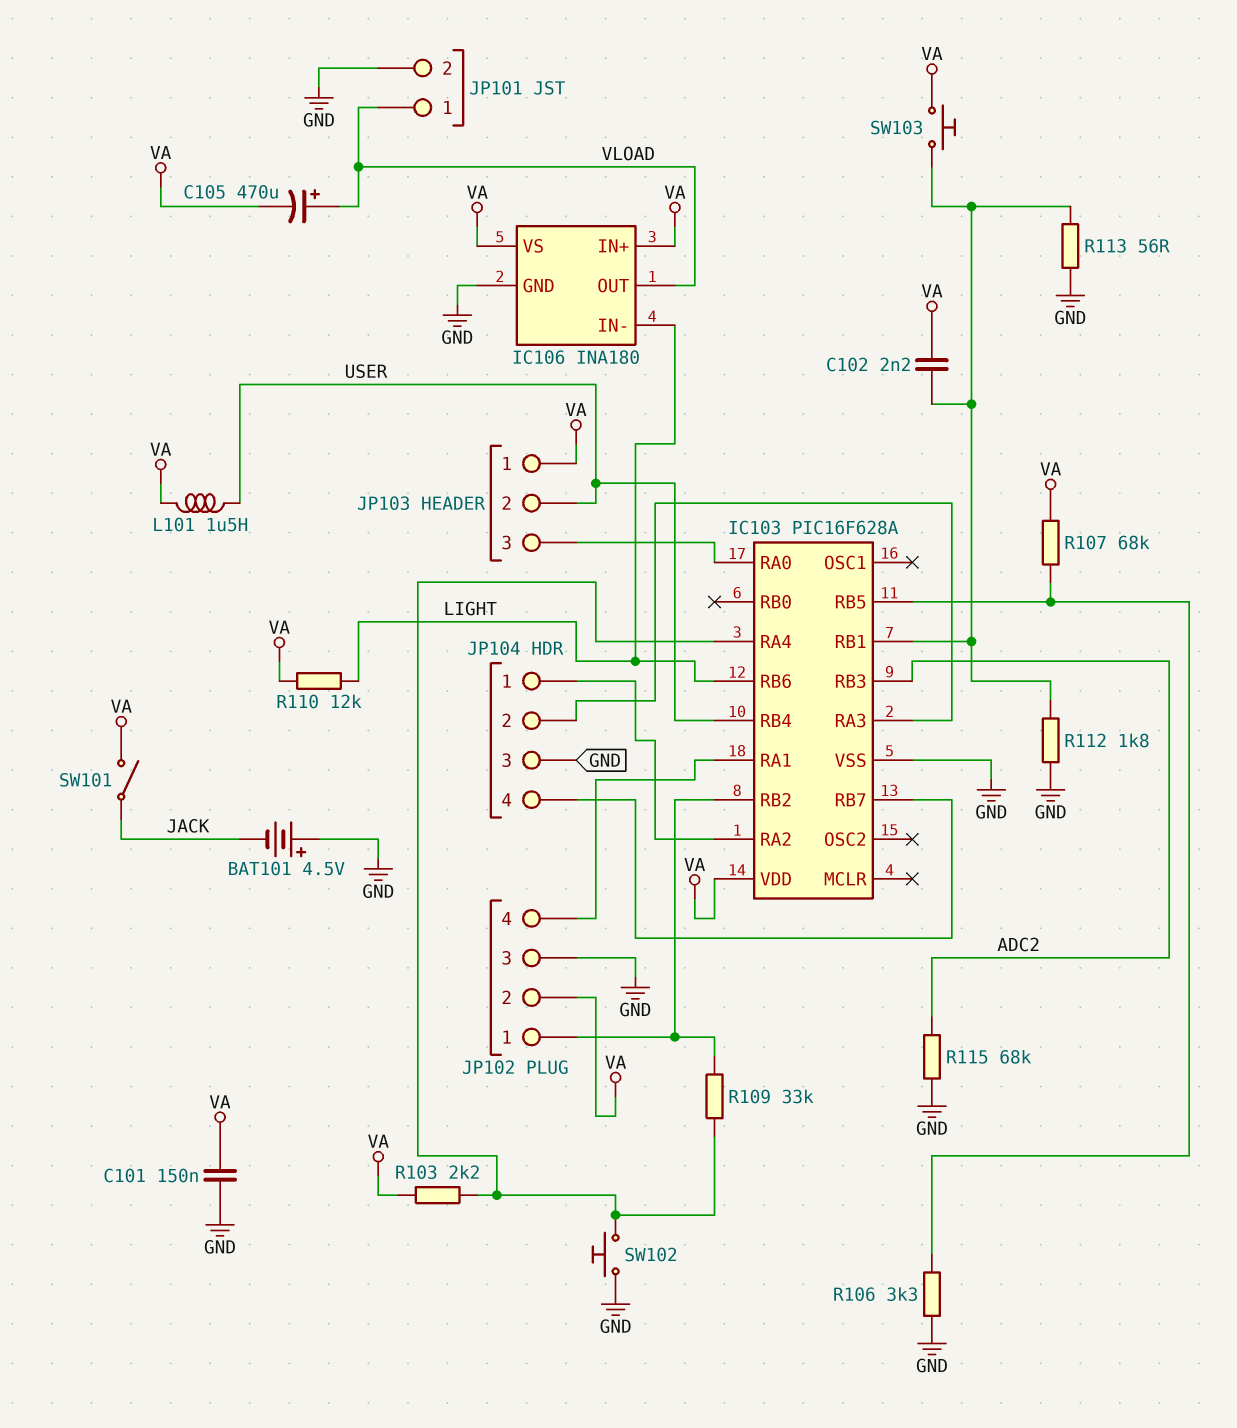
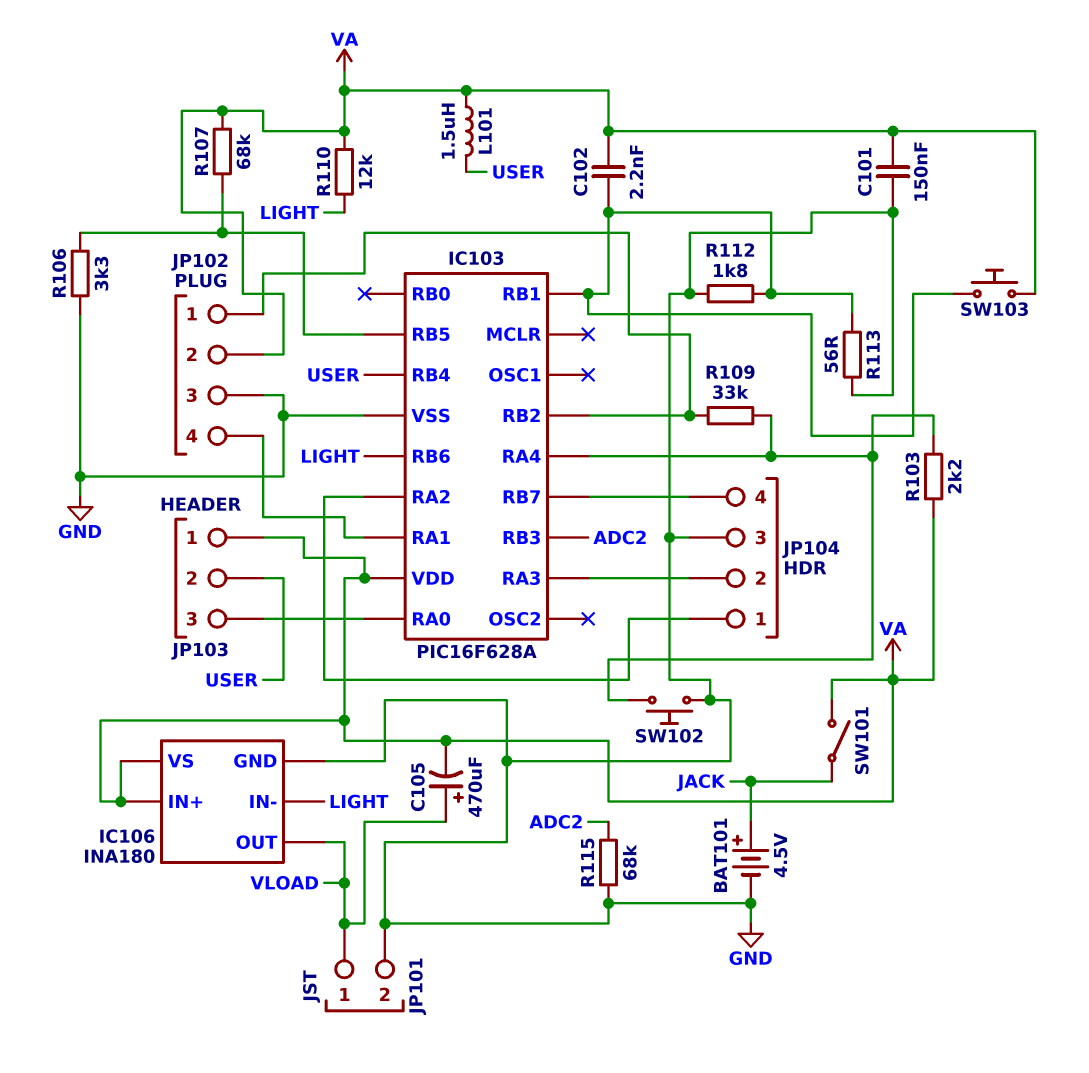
BAT101: 4.5V (plus GND, minus JACK) -> 4.5V (plus JACK, minus GND)

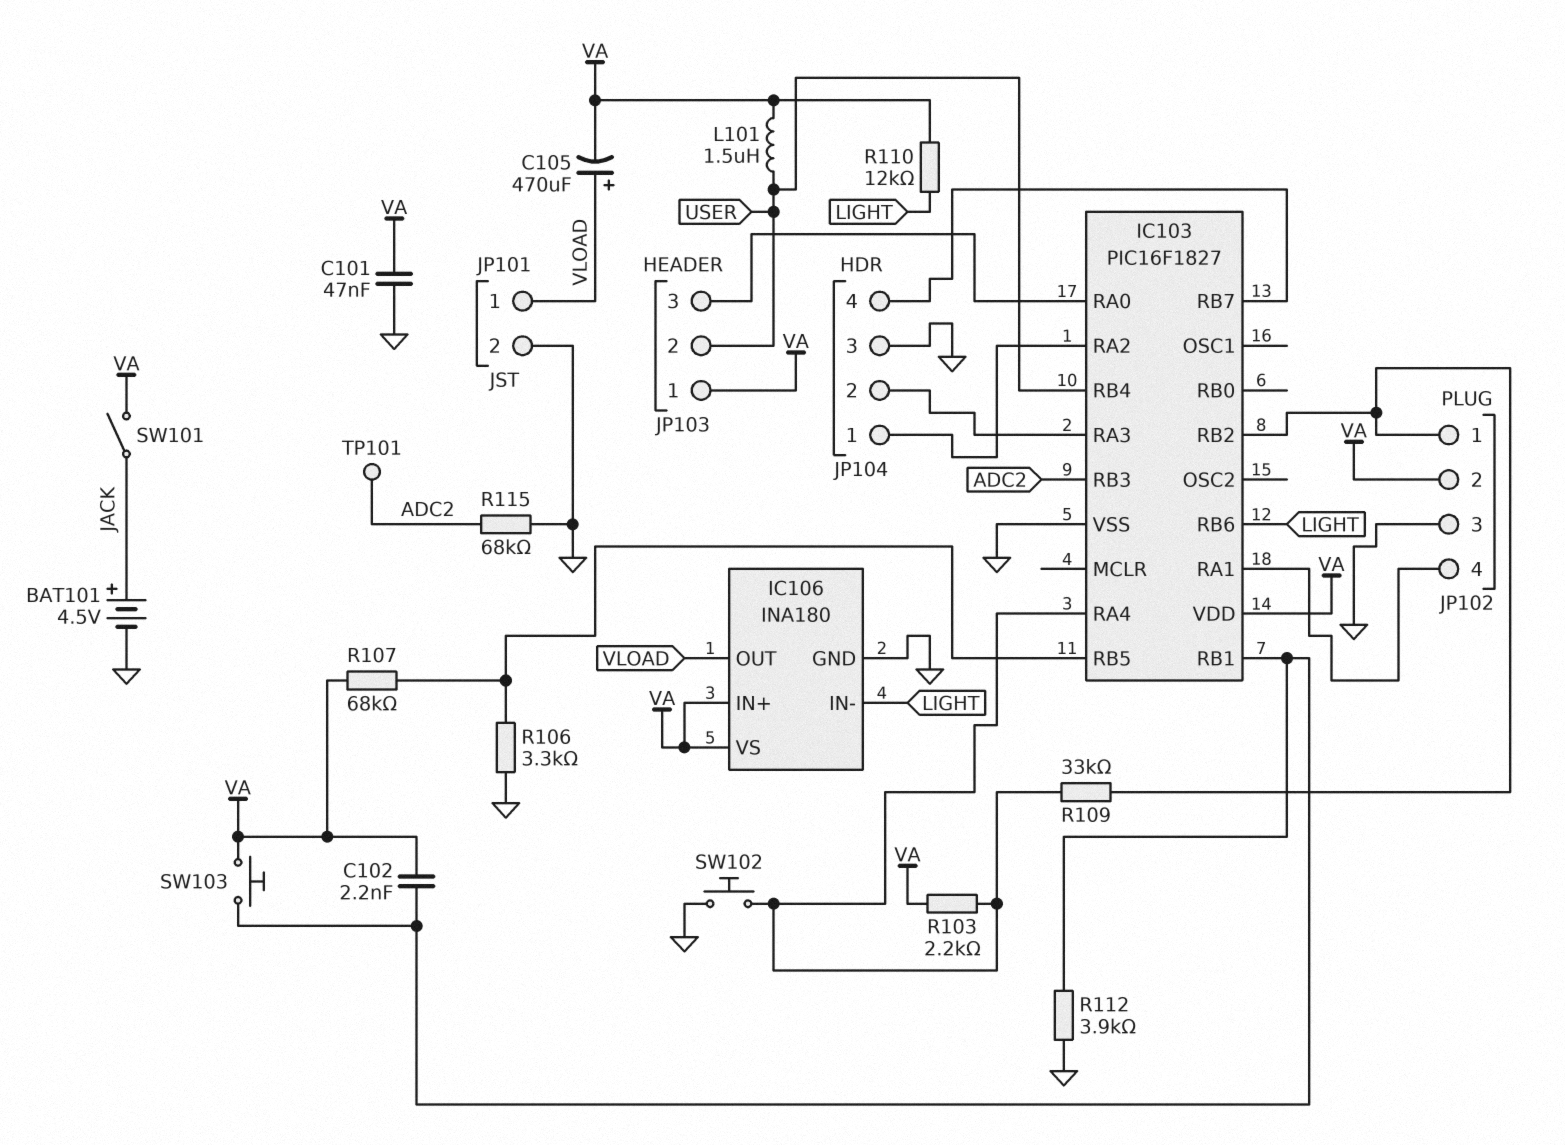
C101: 150nF (GND, VA) -> 47nF (GND, VA)
IC103: PIC16F628A -> PIC16F1827
R112: 1.8k (GND, IC103/RB1) -> 3.9k (GND, IC103/RB1)
R113: 56 (GND, IC103/RB1) -> none
TP101: none -> test point (ADC2)

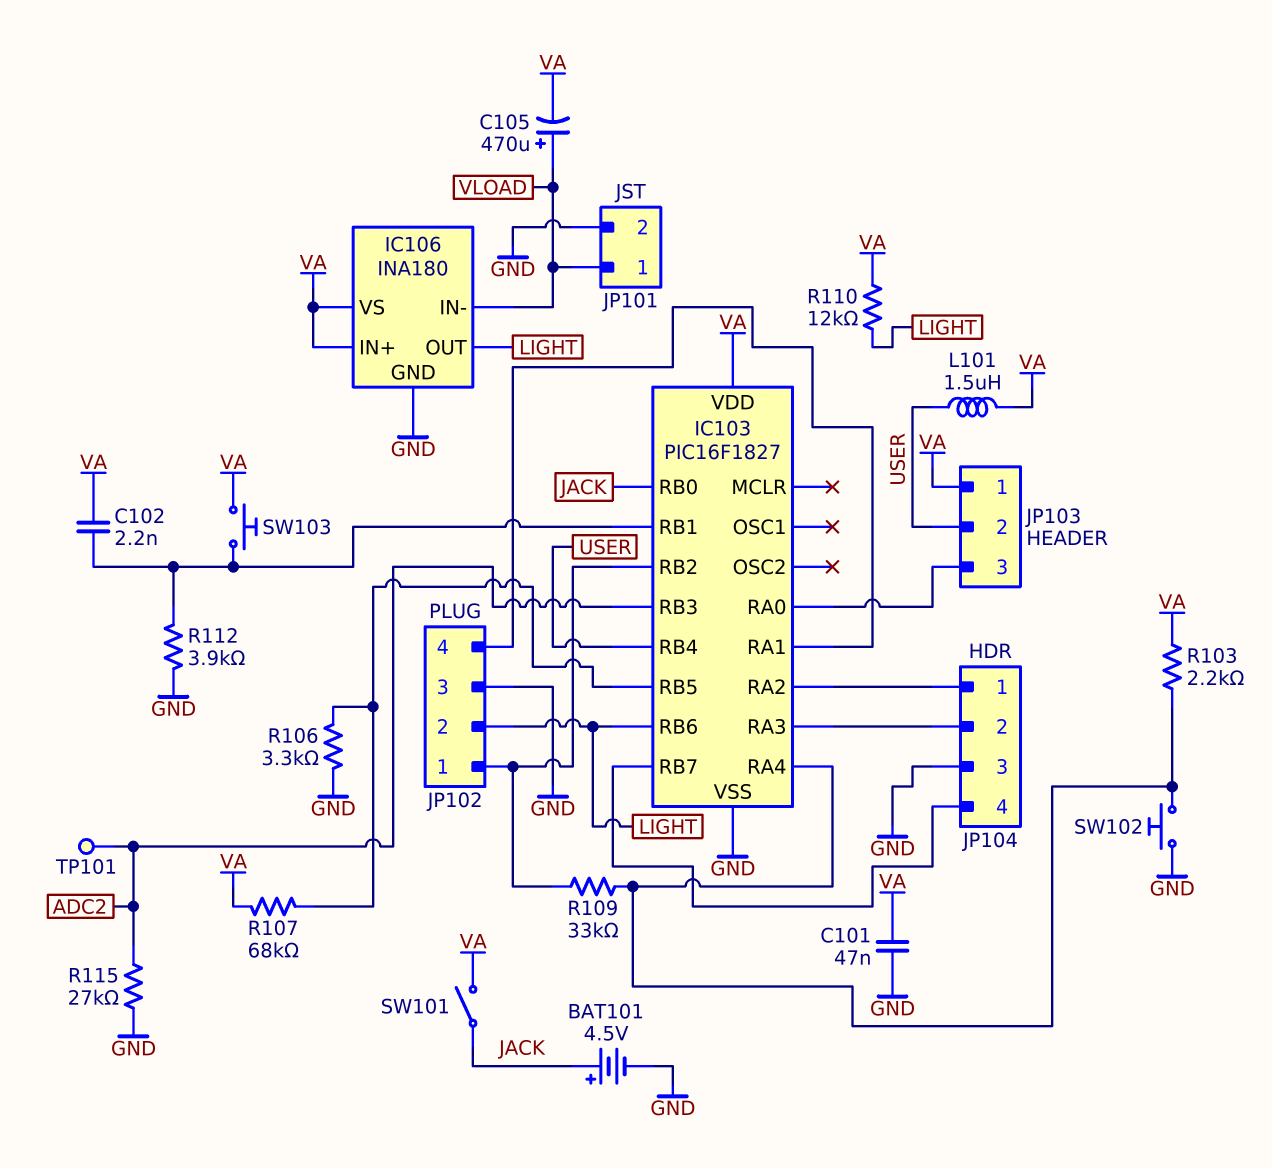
IC103 pin RB0: none -> JACK
IC106 pin IN-: LIGHT -> VLOAD
IC106 pin OUT: VLOAD -> LIGHT
JP102 pin 2: VA -> LIGHT
R115: 68k (ADC2, GND) -> 27k (ADC2, GND)

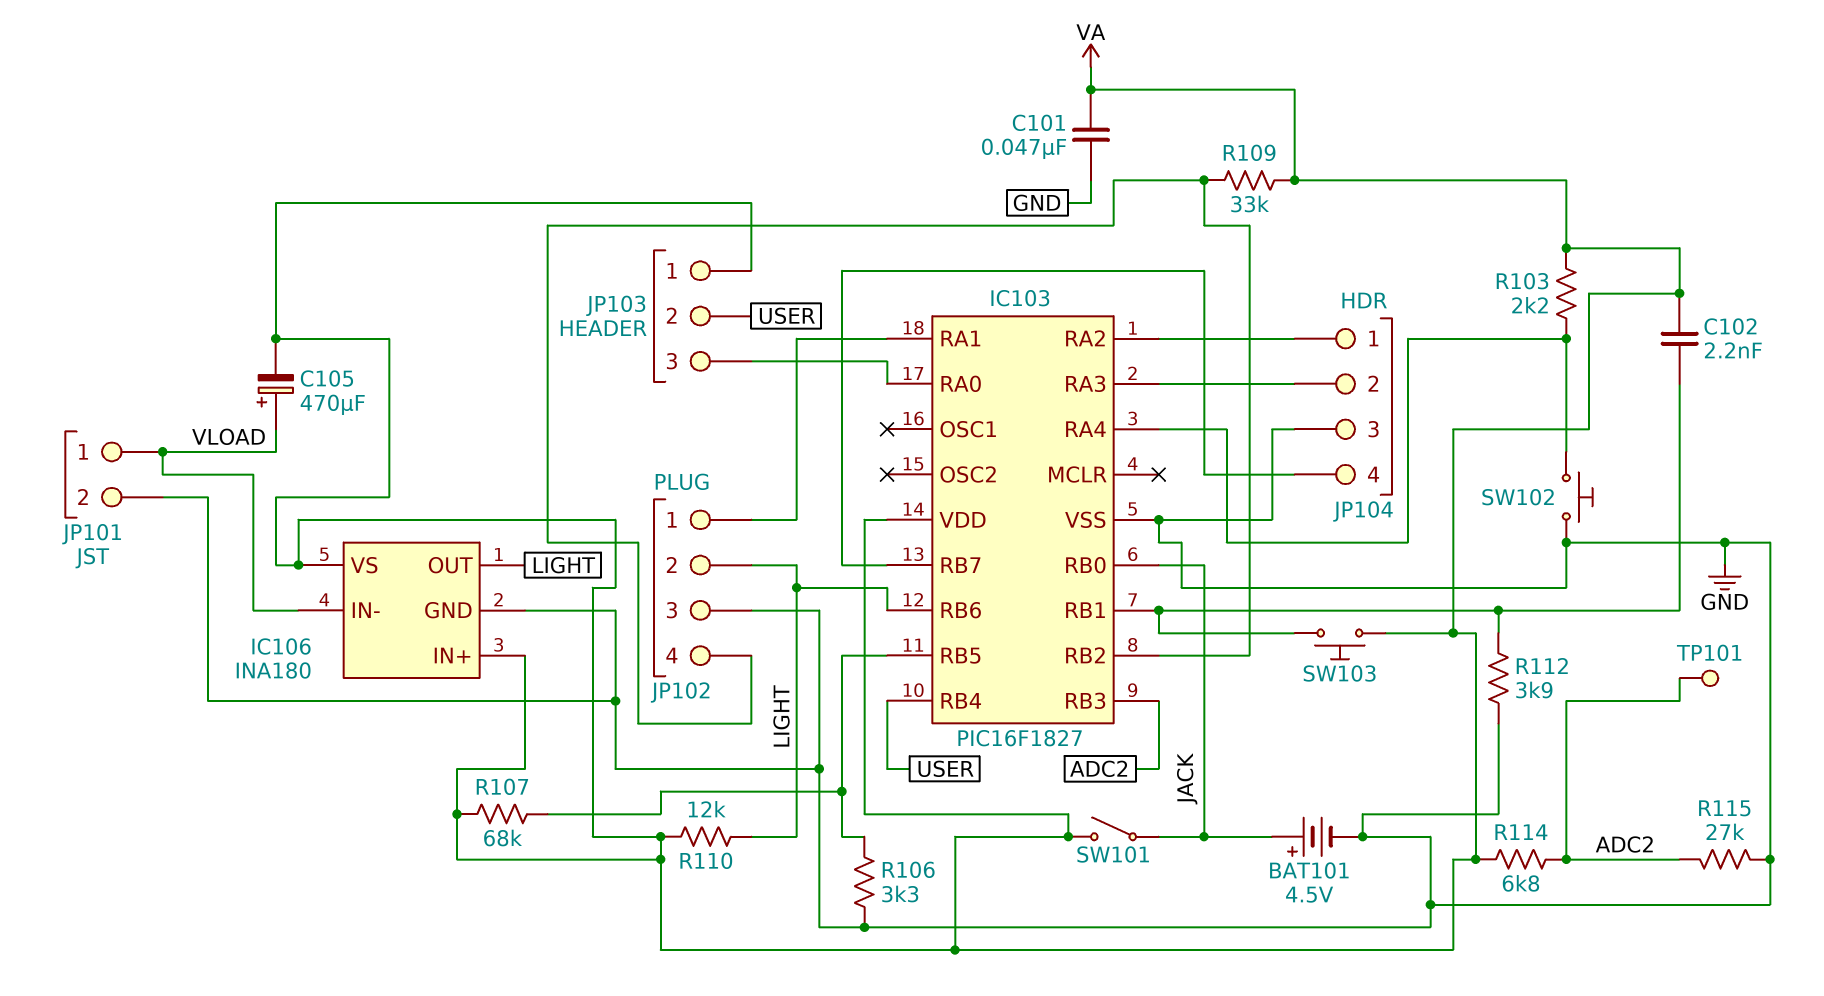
JP102 pin 1: IC103/RB2 -> IC103/RA1
JP102 pin 4: IC103/RA1 -> IC103/RB2
L101: 1.5uH (USER, VA) -> none
R109: 33k (IC103/RA4, IC103/RB2) -> 33k (IC103/RB2, VA)
R114: none -> 6.8k (ADC2, VA)

